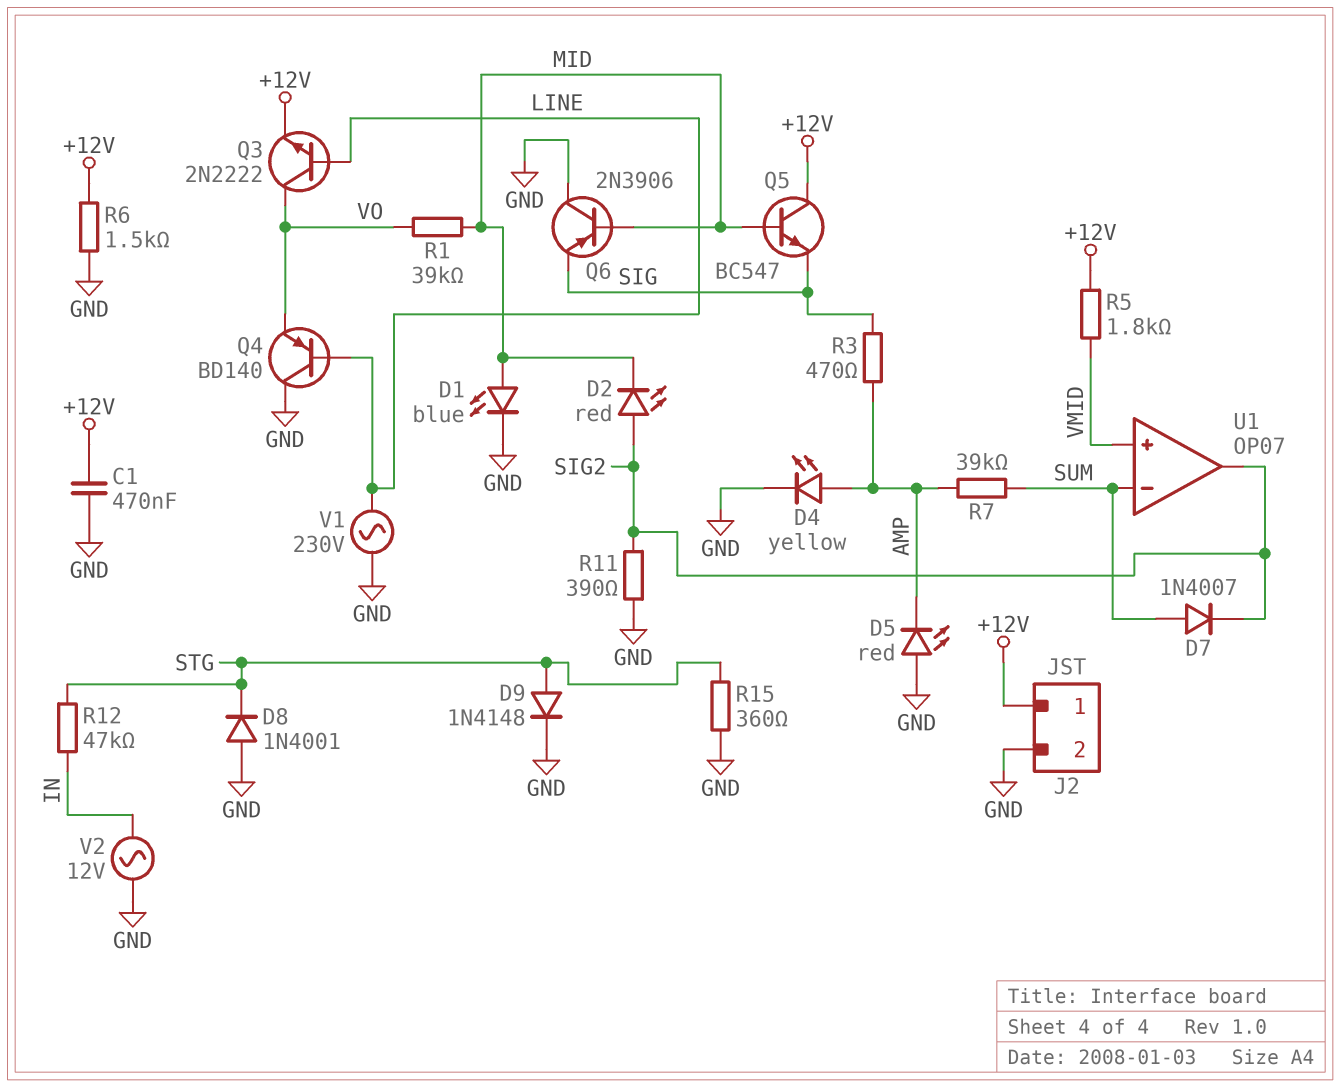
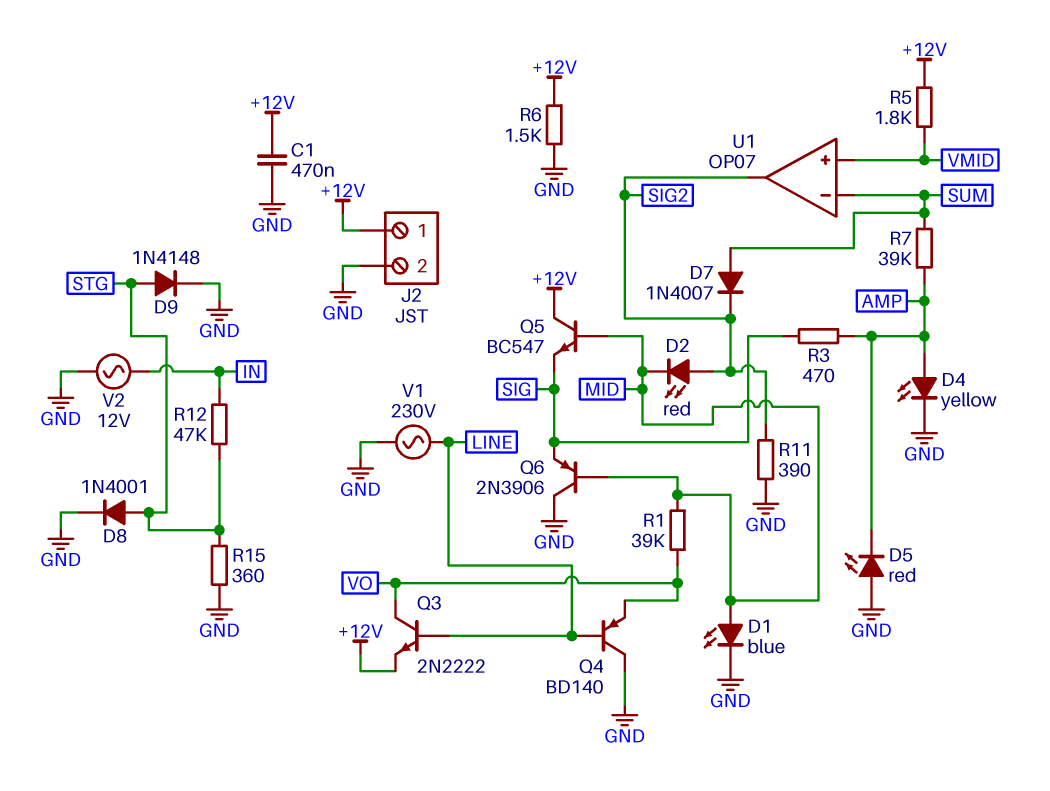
D8: diode 1N4001 (A GND, K STG) -> diode 1N4001 (A STG, K GND)

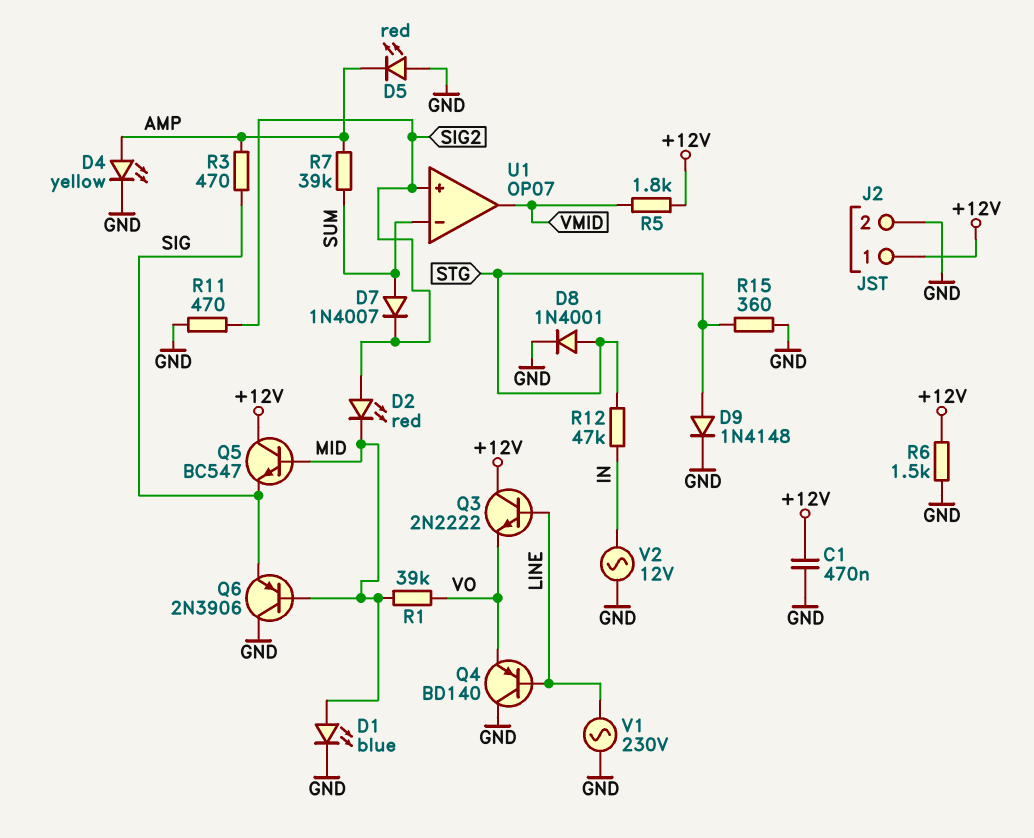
Q3: NPN 2N2222 (B LINE, C VO, E +12V) -> NPN 2N2222 (B LINE, C +12V, E VO)
R11: 390 (GND, SIG2) -> 470 (GND, SIG2)
U1 pin in+: VMID -> SIG2
U1 pin out: SIG2 -> VMID

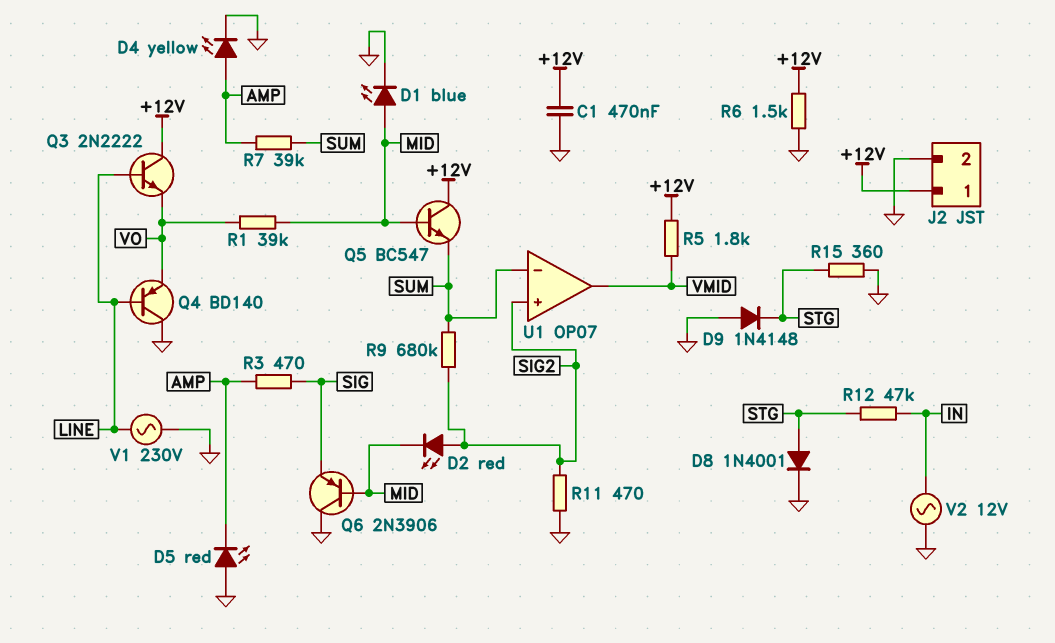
D7: diode 1N4007 (A SUM, K SIG2) -> none
D9: diode 1N4148 (A STG, K GND) -> diode 1N4148 (A GND, K STG)
Q5: NPN BC547 (B MID, C +12V, E SIG) -> NPN BC547 (B MID, C +12V, E SUM)
R9: none -> 680k (SIG2, SUM)

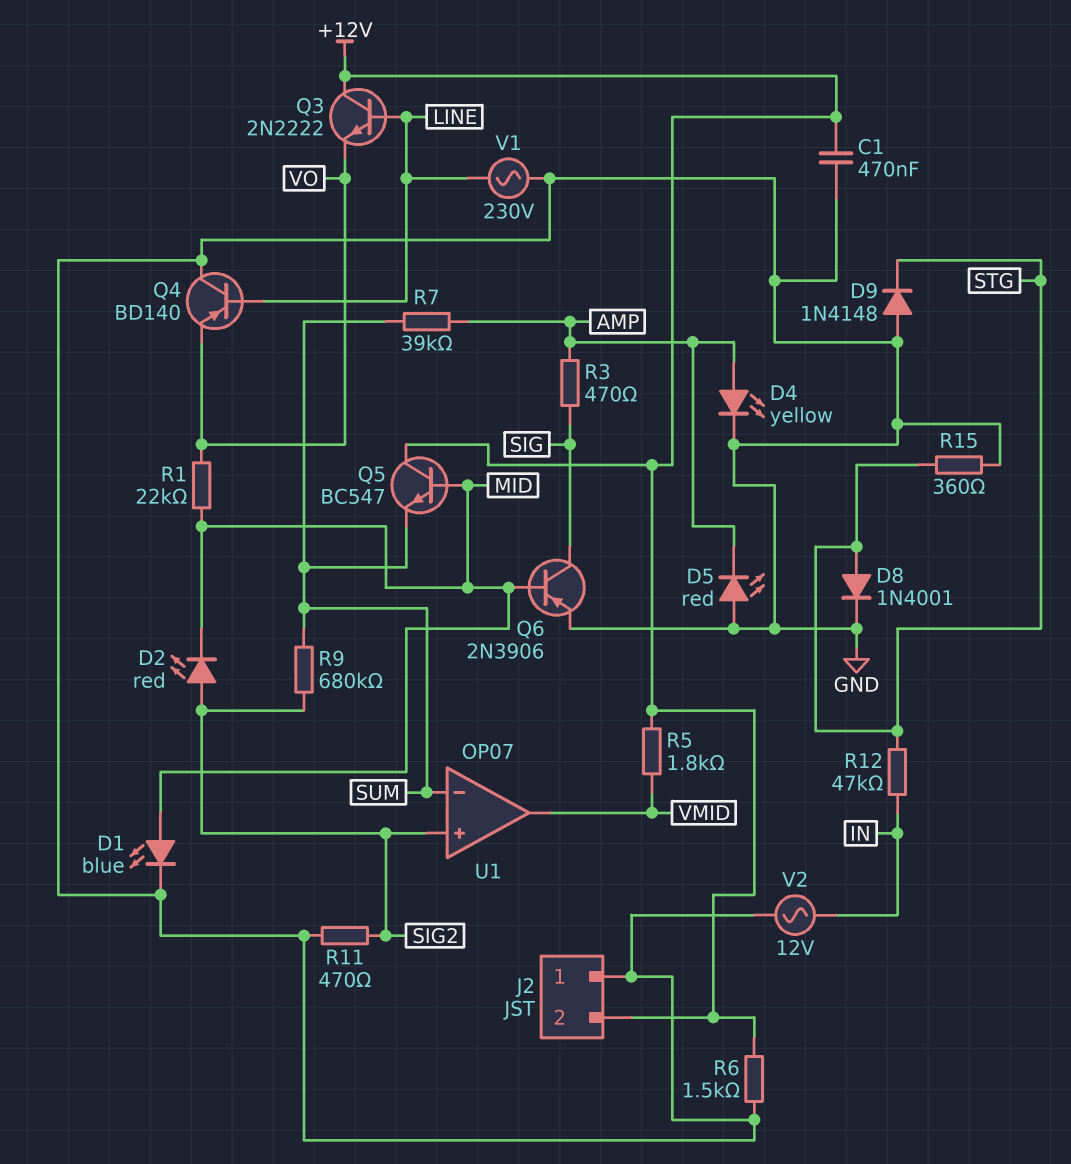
J2 pin 1: +12V -> GND
J2 pin 2: GND -> +12V
Q6: PNP 2N3906 (B MID, C GND, E SIG) -> PNP 2N3906 (B MID, C SIG, E GND)
R1: 39k (MID, VO) -> 22k (MID, VO)

